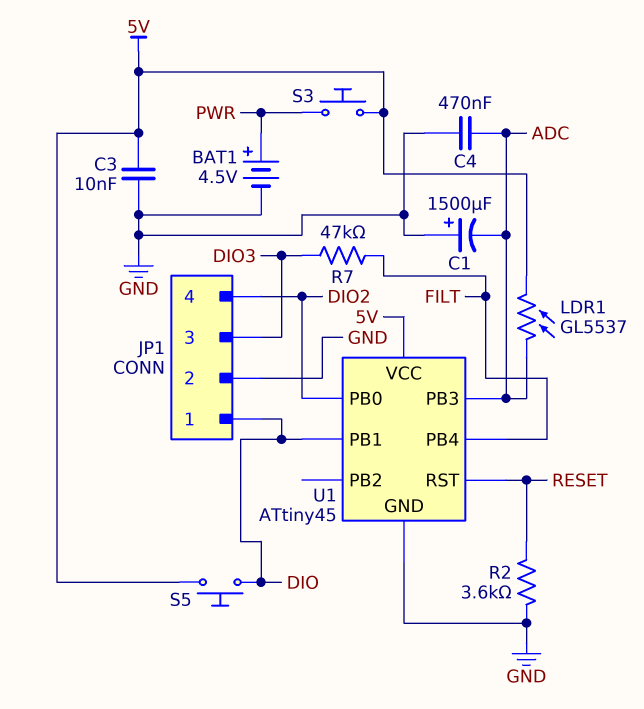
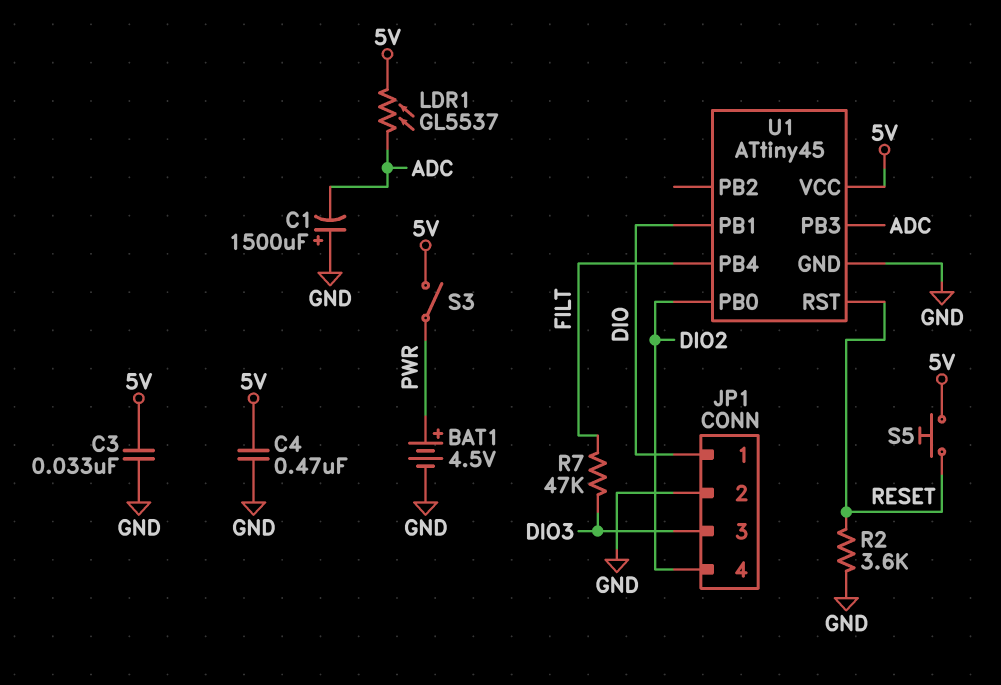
C3: 10nF (5V, GND) -> 33nF (5V, GND)
C4: 470nF (ADC, GND) -> 470nF (5V, GND)
S3: button (5V, PWR) -> switch (5V, PWR)
S5: button (5V, DIO) -> button (5V, RESET)

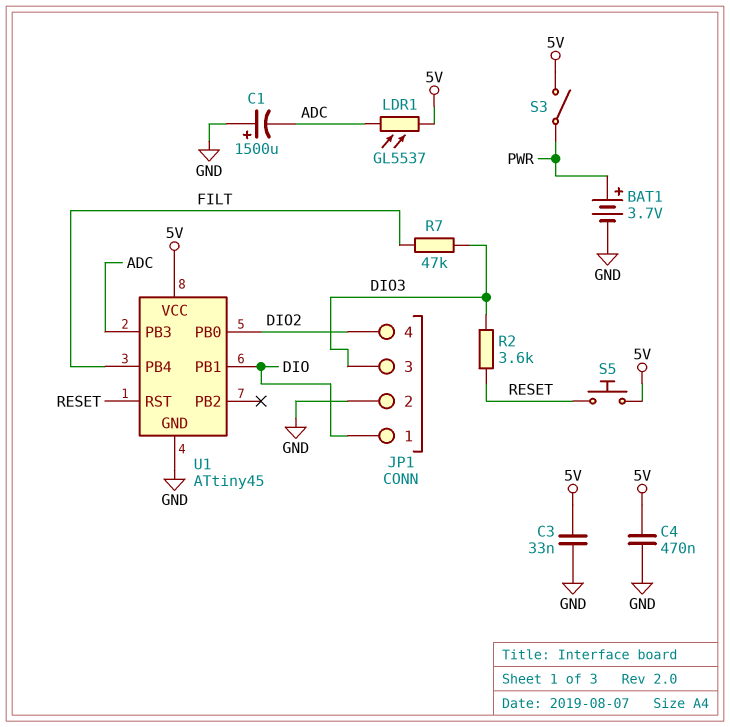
BAT1: 4.5V (plus PWR, minus GND) -> 3.7V (plus PWR, minus GND)
R2: 3.6k (GND, RESET) -> 3.6k (DIO3, RESET)

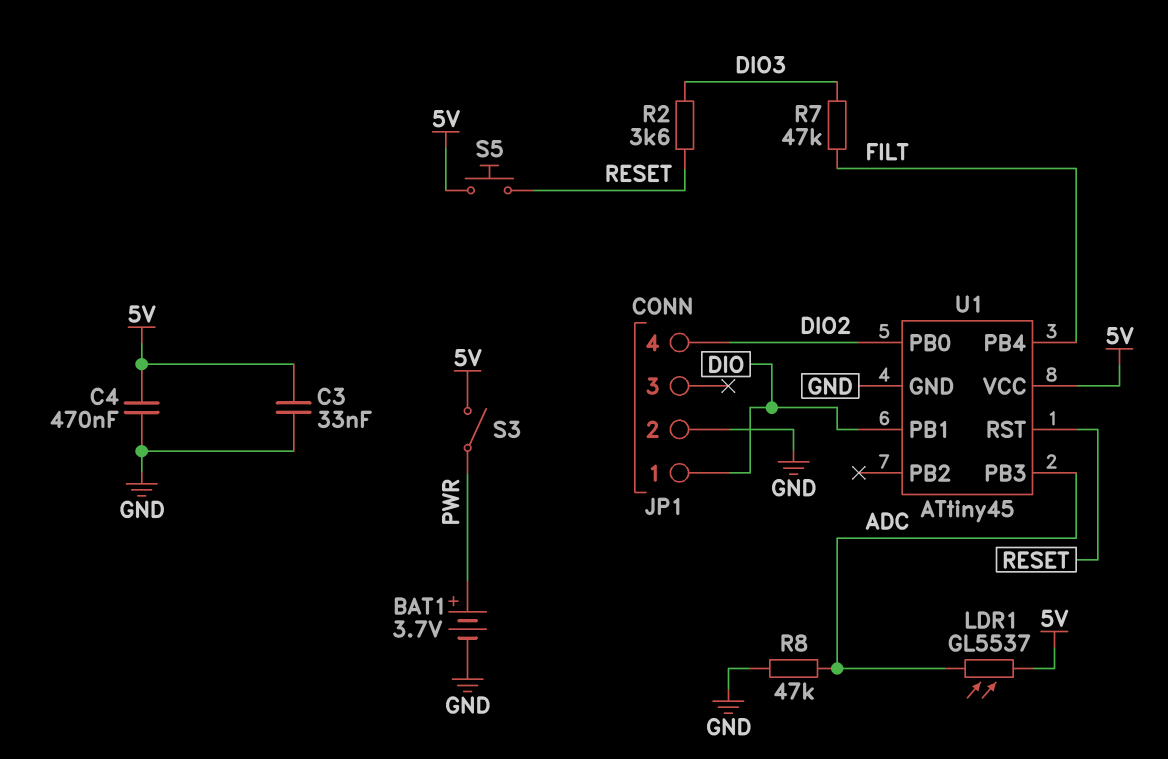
C1: 1500uF (plus GND, minus ADC) -> none
JP1 pin 3: DIO3 -> none
R8: none -> 47k (ADC, GND)

